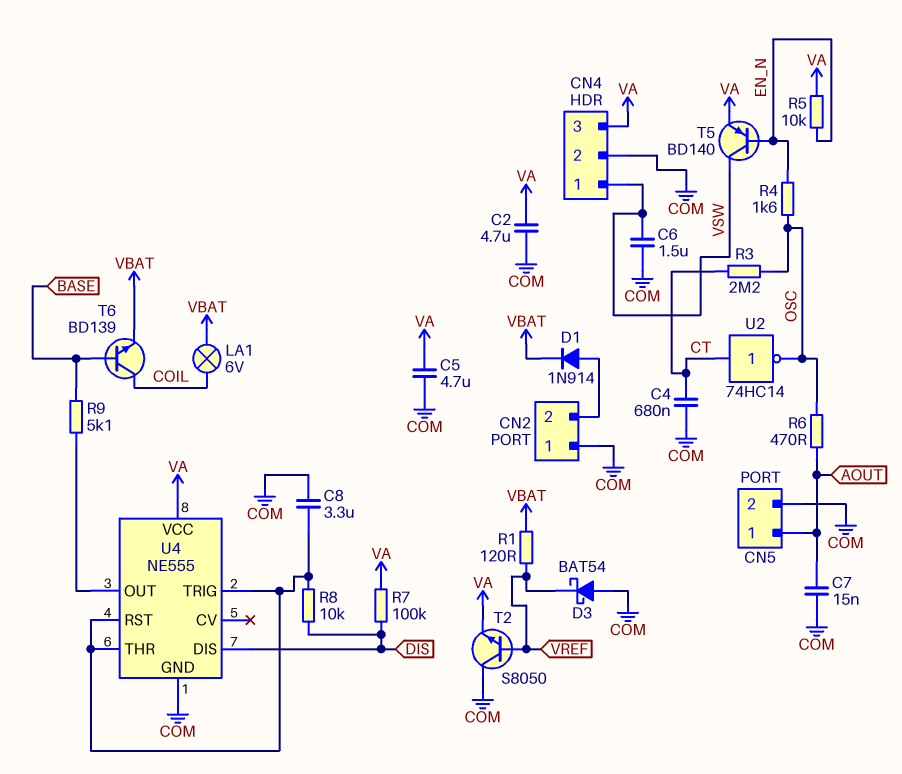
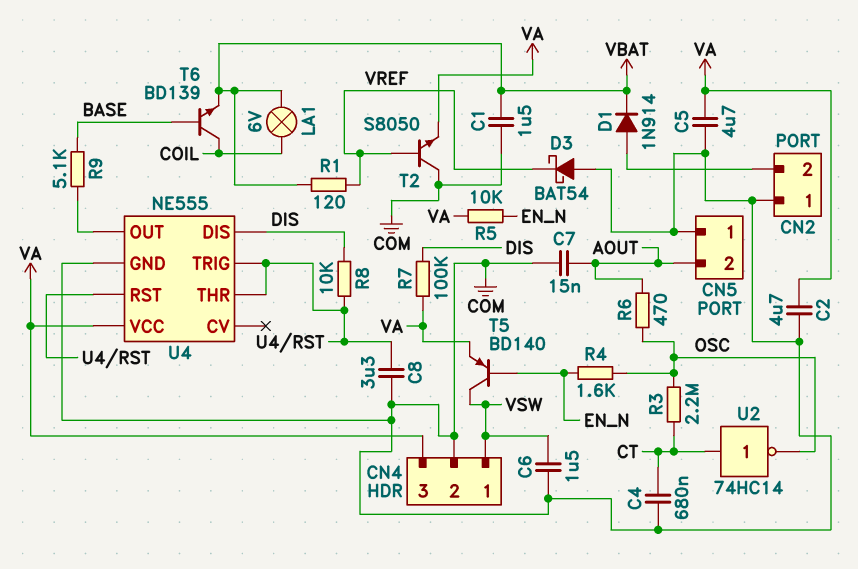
C1: none -> 1.5uF (COM, VBAT)
CN5 pin 1: AOUT -> COM
CN5 pin 2: COM -> AOUT

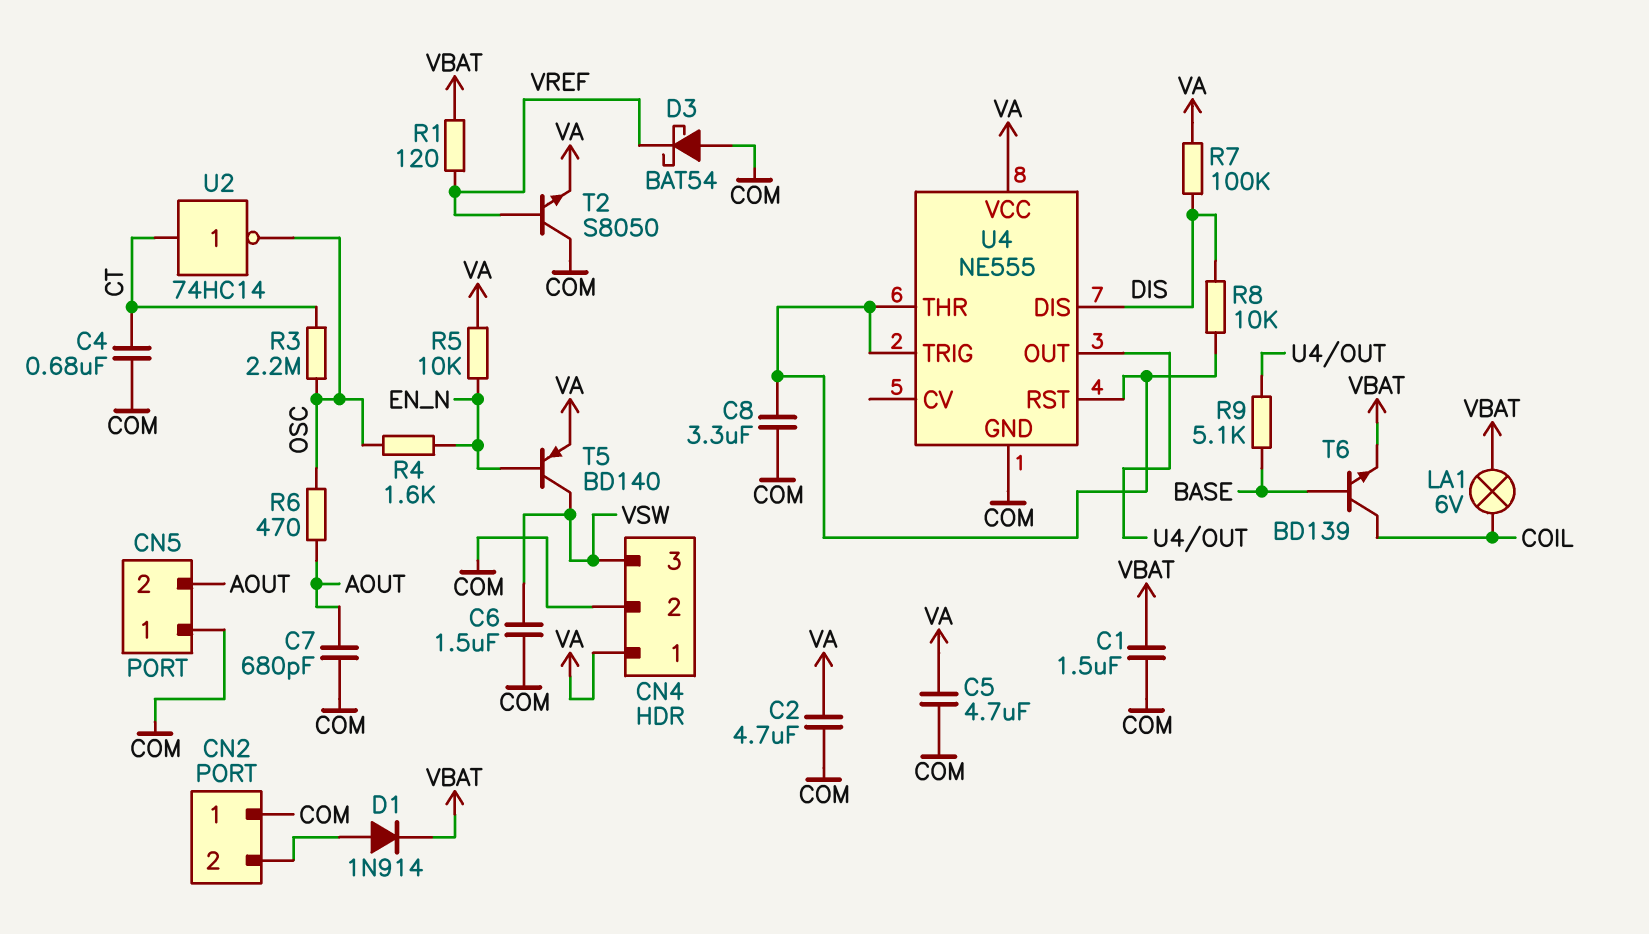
C7: 15nF (AOUT, COM) -> 680pF (AOUT, COM)
CN4 pin 1: VSW -> VA
CN4 pin 3: VA -> VSW

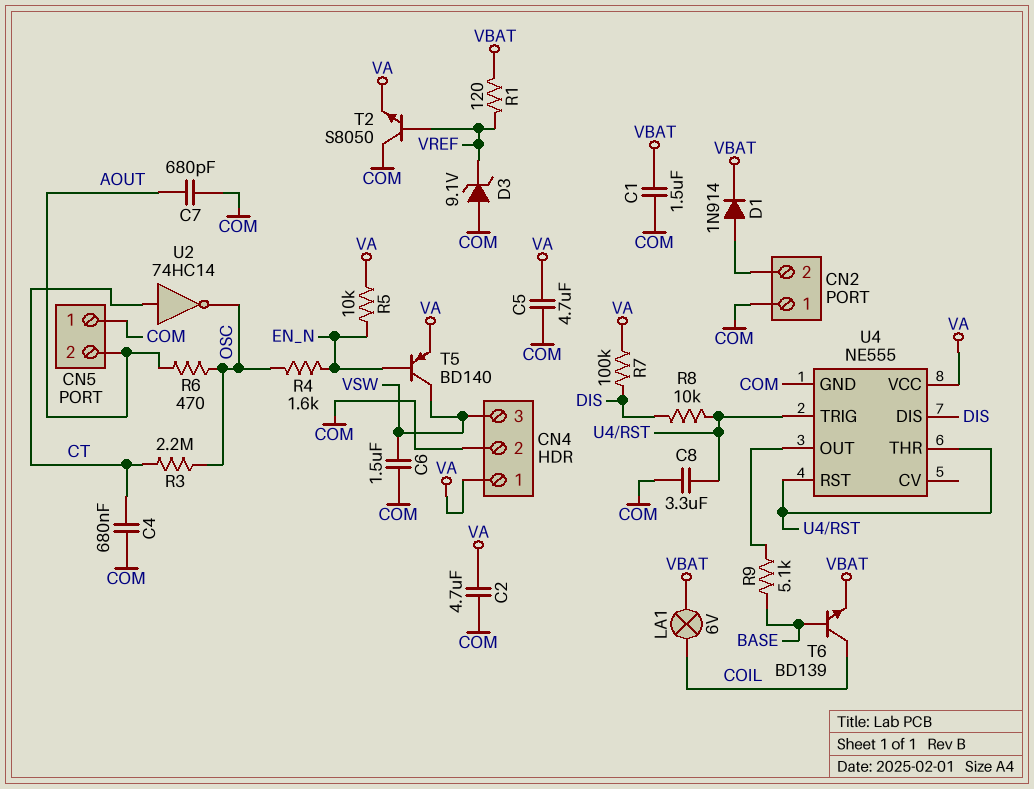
D3: schottky BAT54 (A COM, K VREF) -> zener 9.1V (A COM, K VREF)

